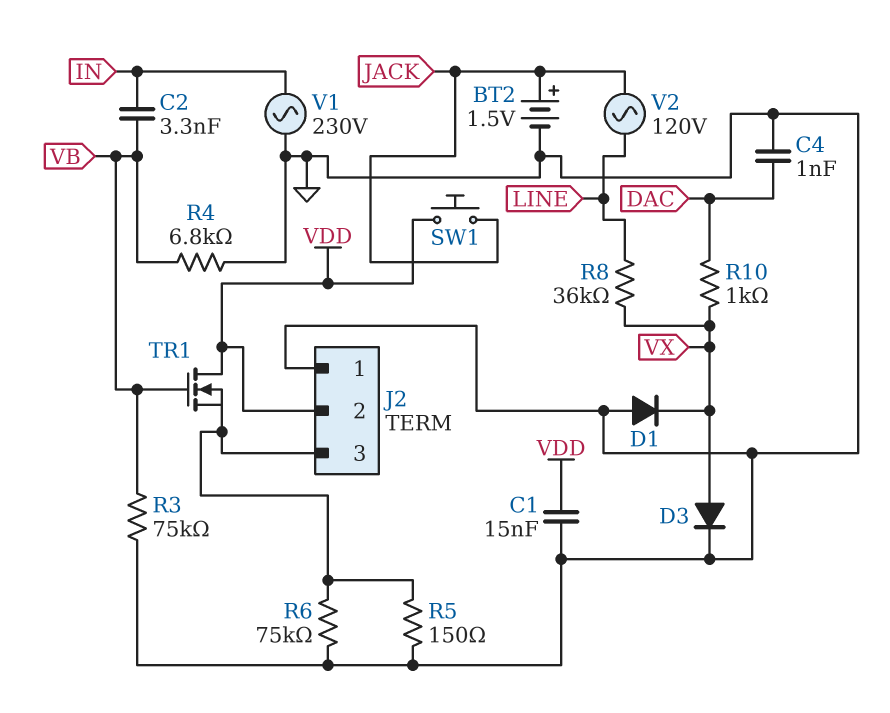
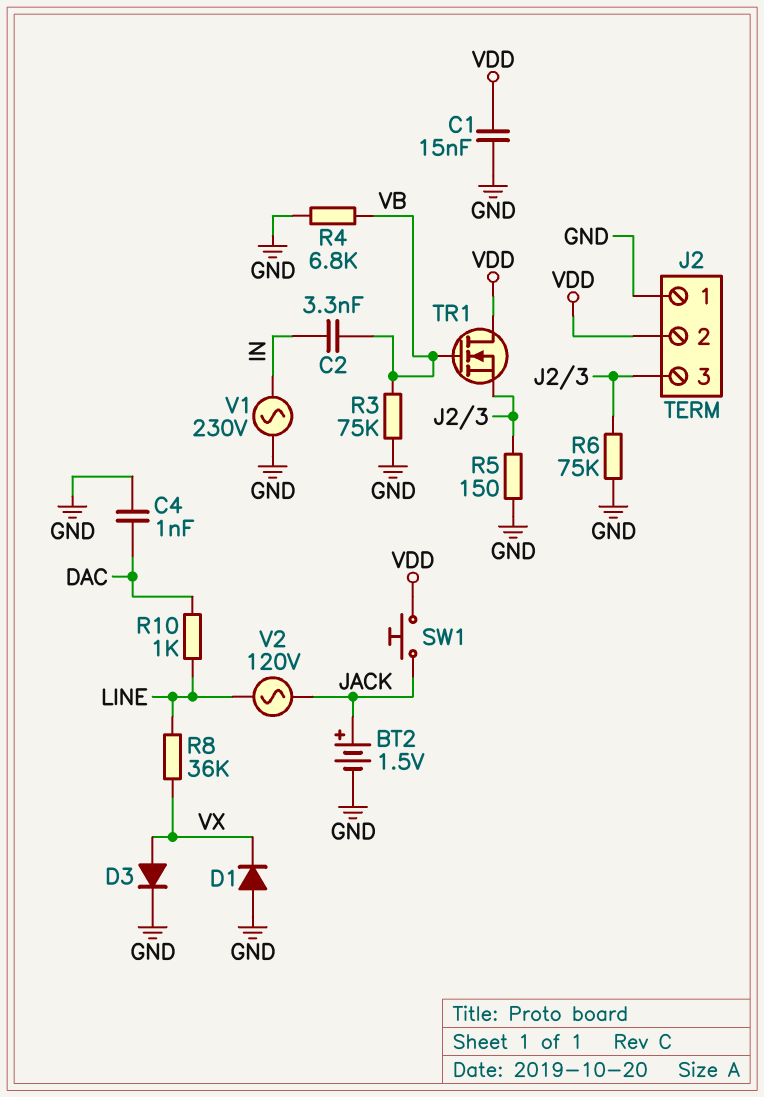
R10: 1k (DAC, VX) -> 1k (DAC, LINE)

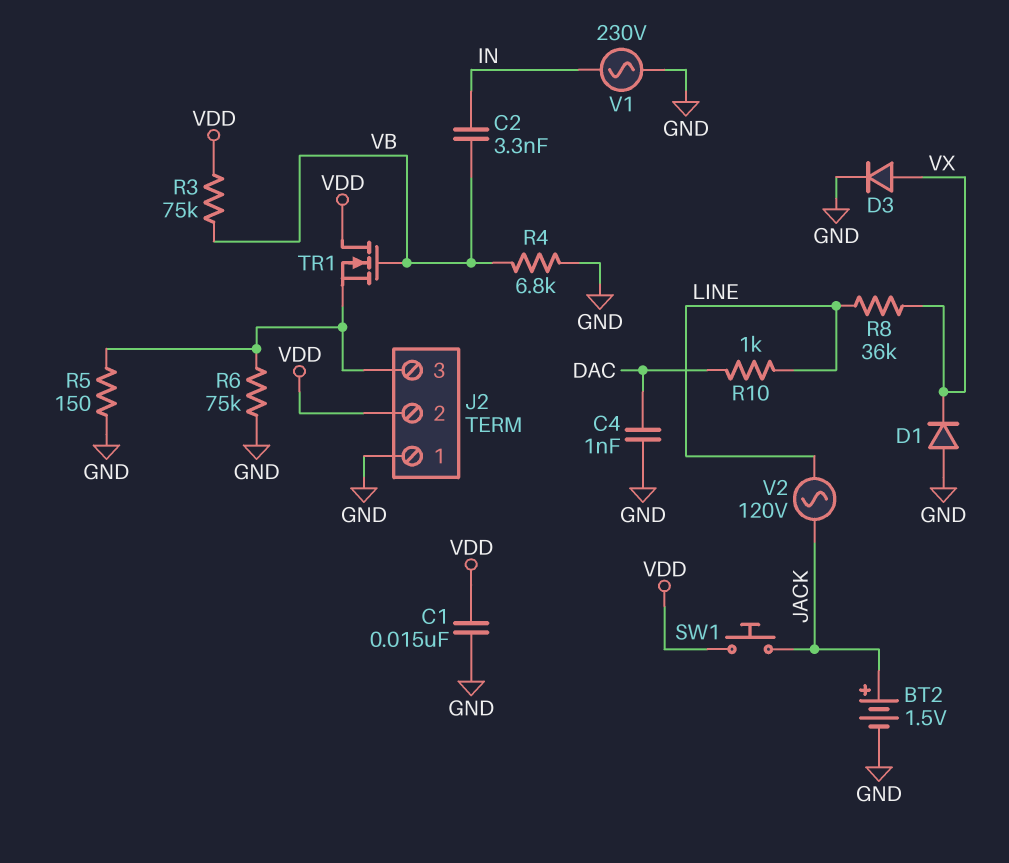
R3: 75k (GND, VB) -> 75k (VB, VDD)

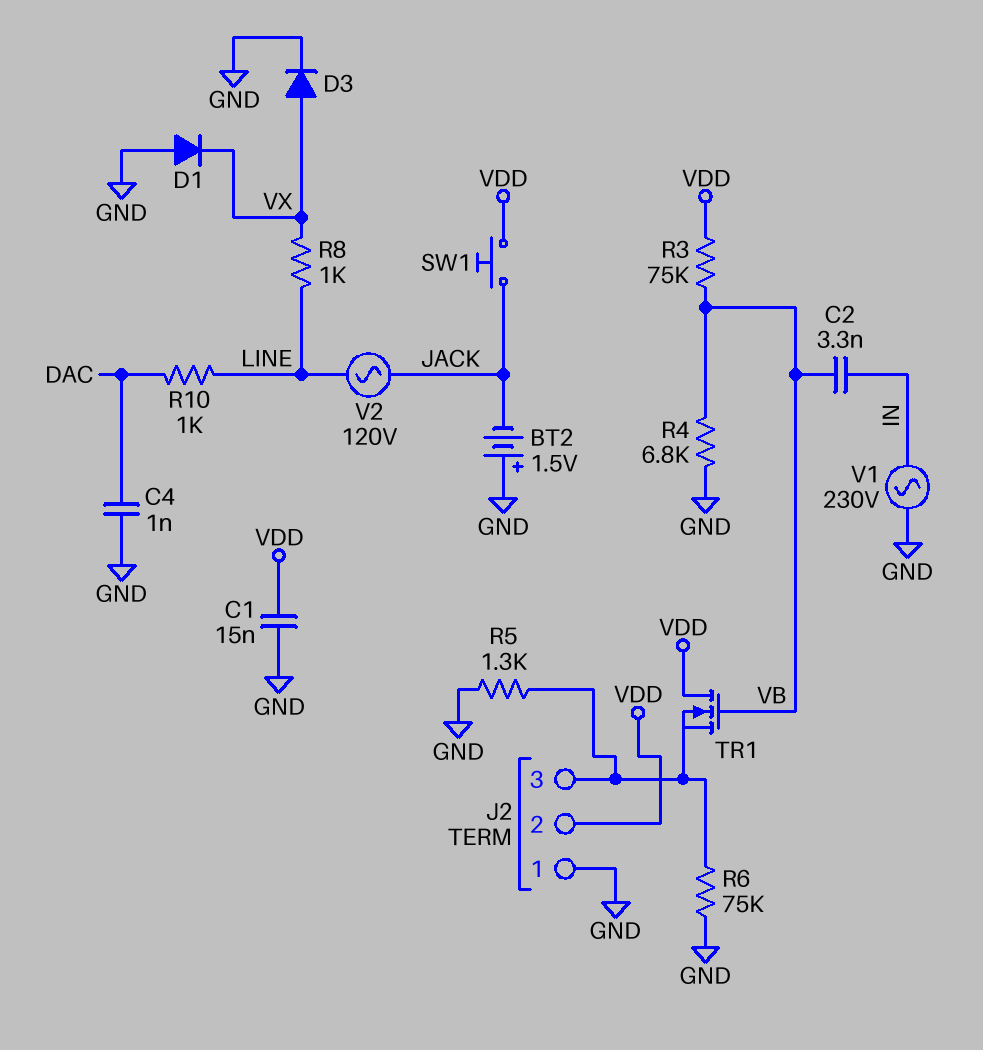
BT2: 1.5V (plus JACK, minus GND) -> 1.5V (plus GND, minus JACK)
R5: 150 (GND, J2/3) -> 1.3k (GND, J2/3)
R8: 36k (LINE, VX) -> 1k (LINE, VX)

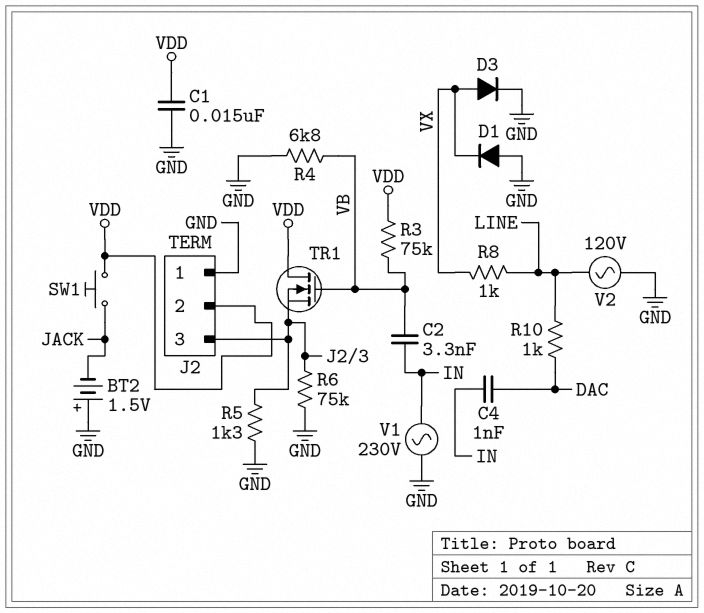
C4: 1nF (DAC, GND) -> 1nF (DAC, IN)
V2: AC 120V (JACK, LINE) -> AC 120V (GND, LINE)

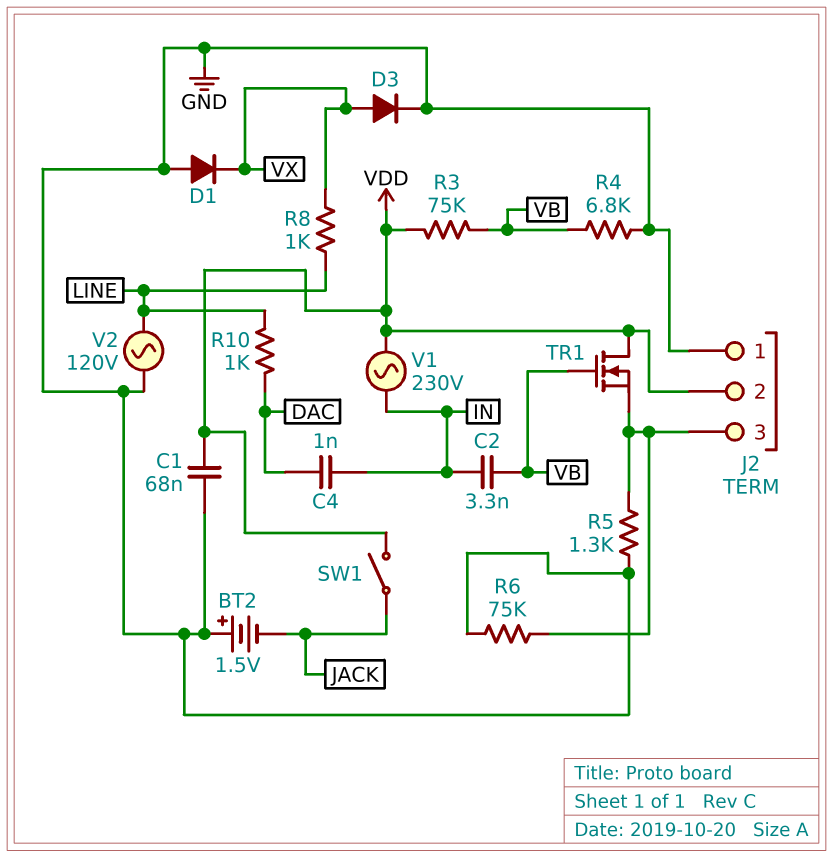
C1: 15nF (GND, VDD) -> 68nF (GND, VDD)
SW1: button (JACK, VDD) -> switch (JACK, VDD)
V1: AC 230V (GND, IN) -> AC 230V (IN, VDD)

